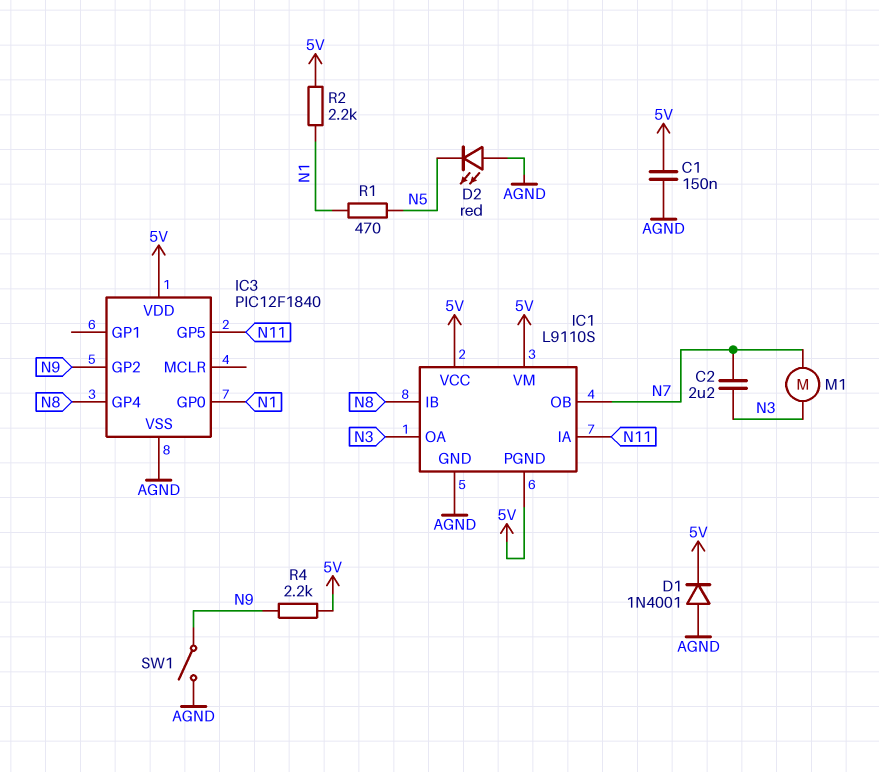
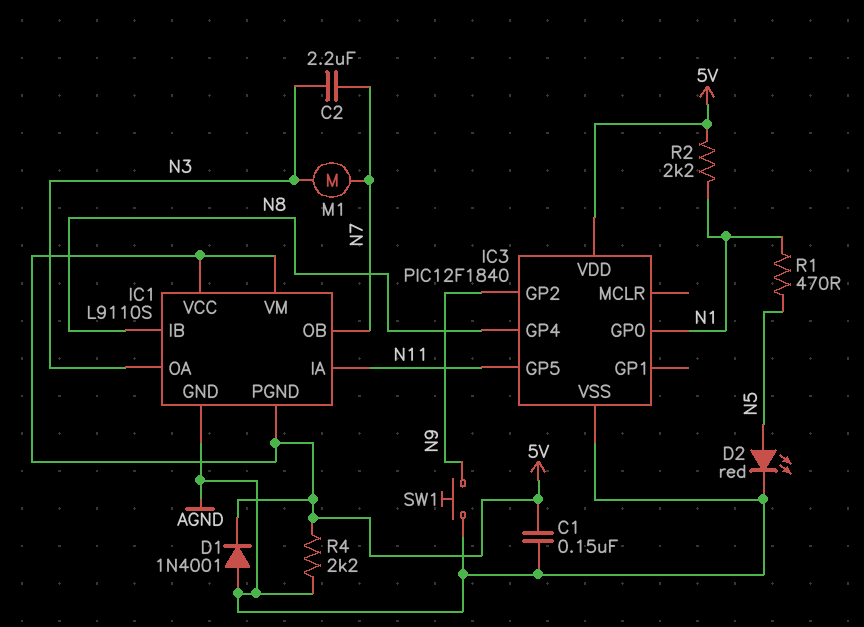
D2: LED red (A AGND, K N5) -> LED red (A N5, K AGND)
R4: 2.2k (5V, N9) -> 2.2k (5V, AGND)
SW1: switch (AGND, N9) -> button (AGND, N9)

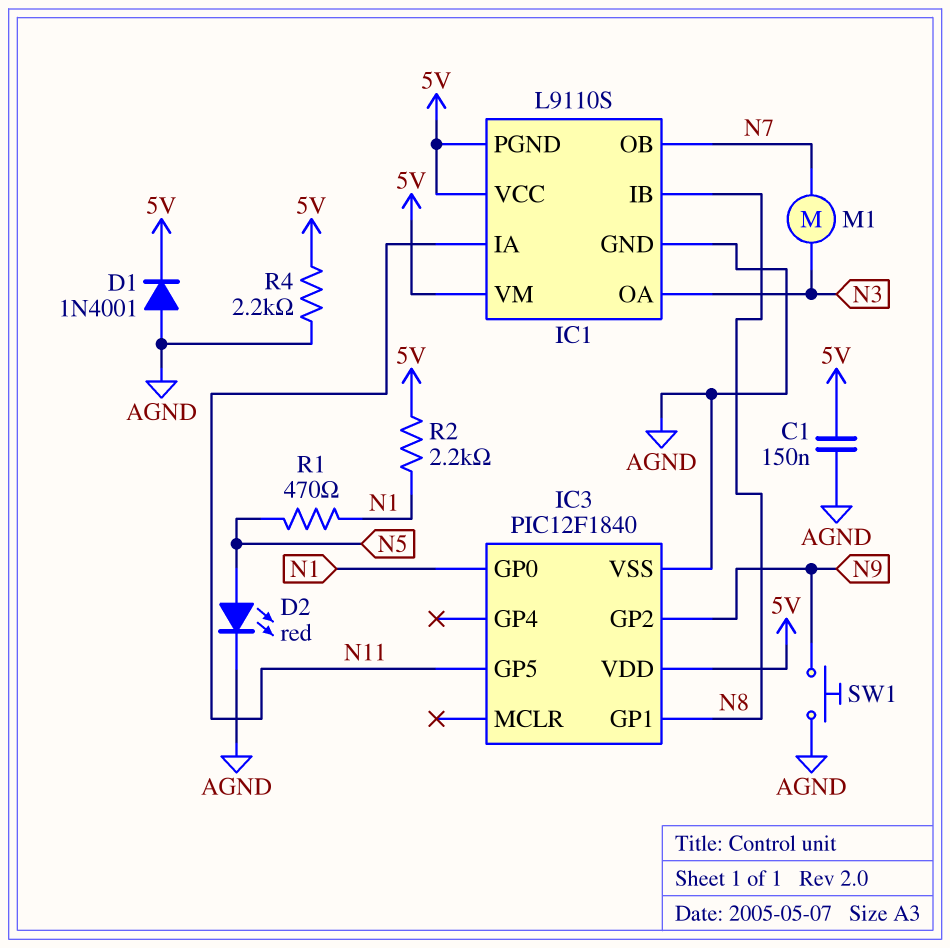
C2: 2.2uF (N3, N7) -> none
IC3 pin GP1: none -> N8
IC3 pin GP4: N8 -> none

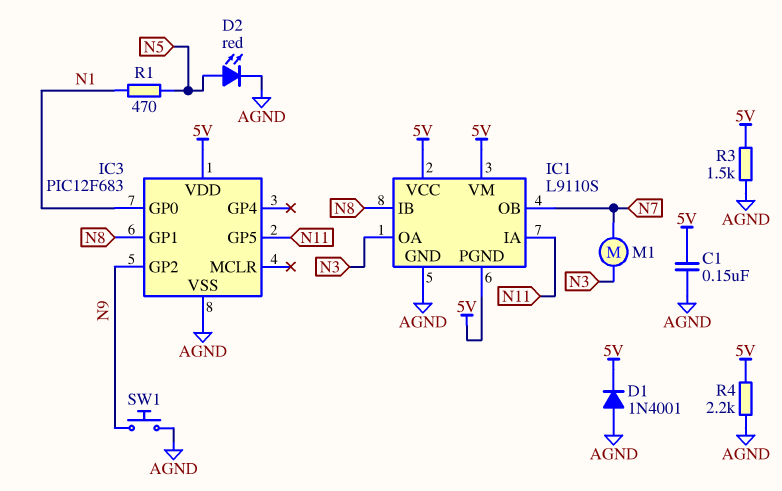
IC3: PIC12F1840 -> PIC12F683
R2: 2.2k (5V, N1) -> none
R3: none -> 1.5k (5V, AGND)

